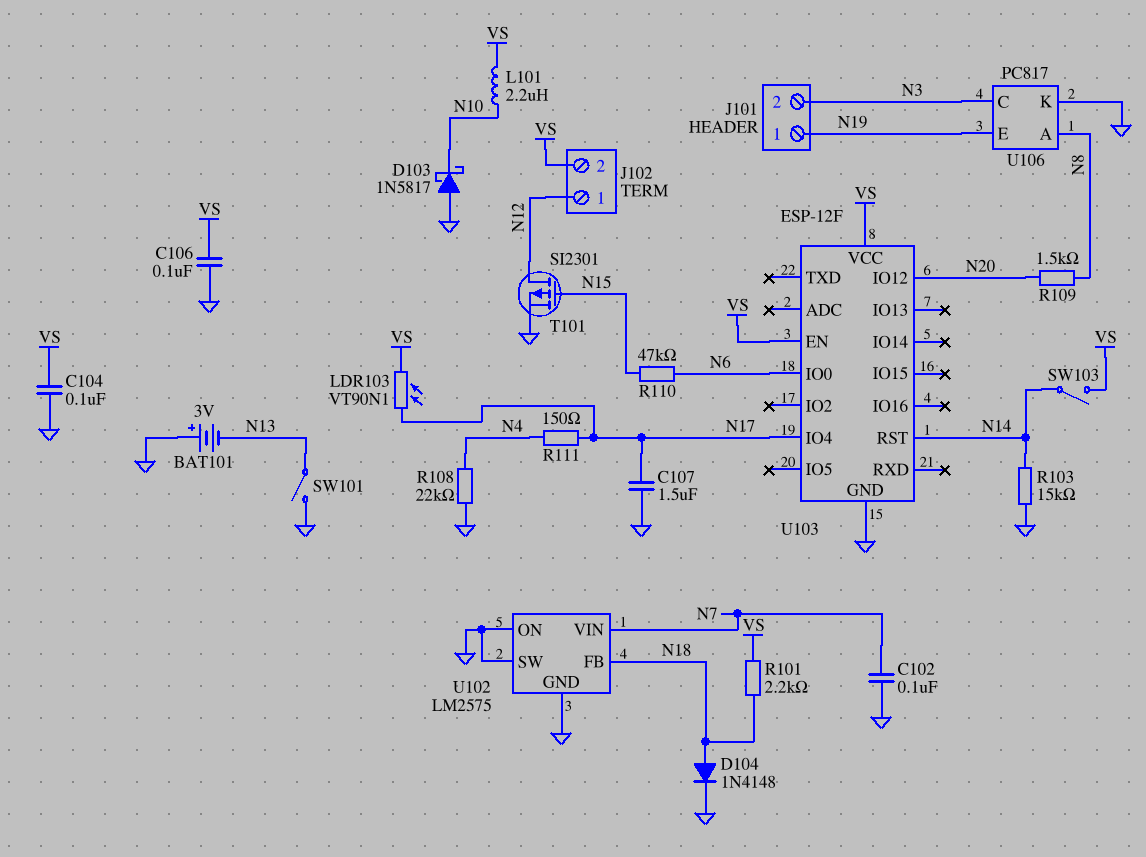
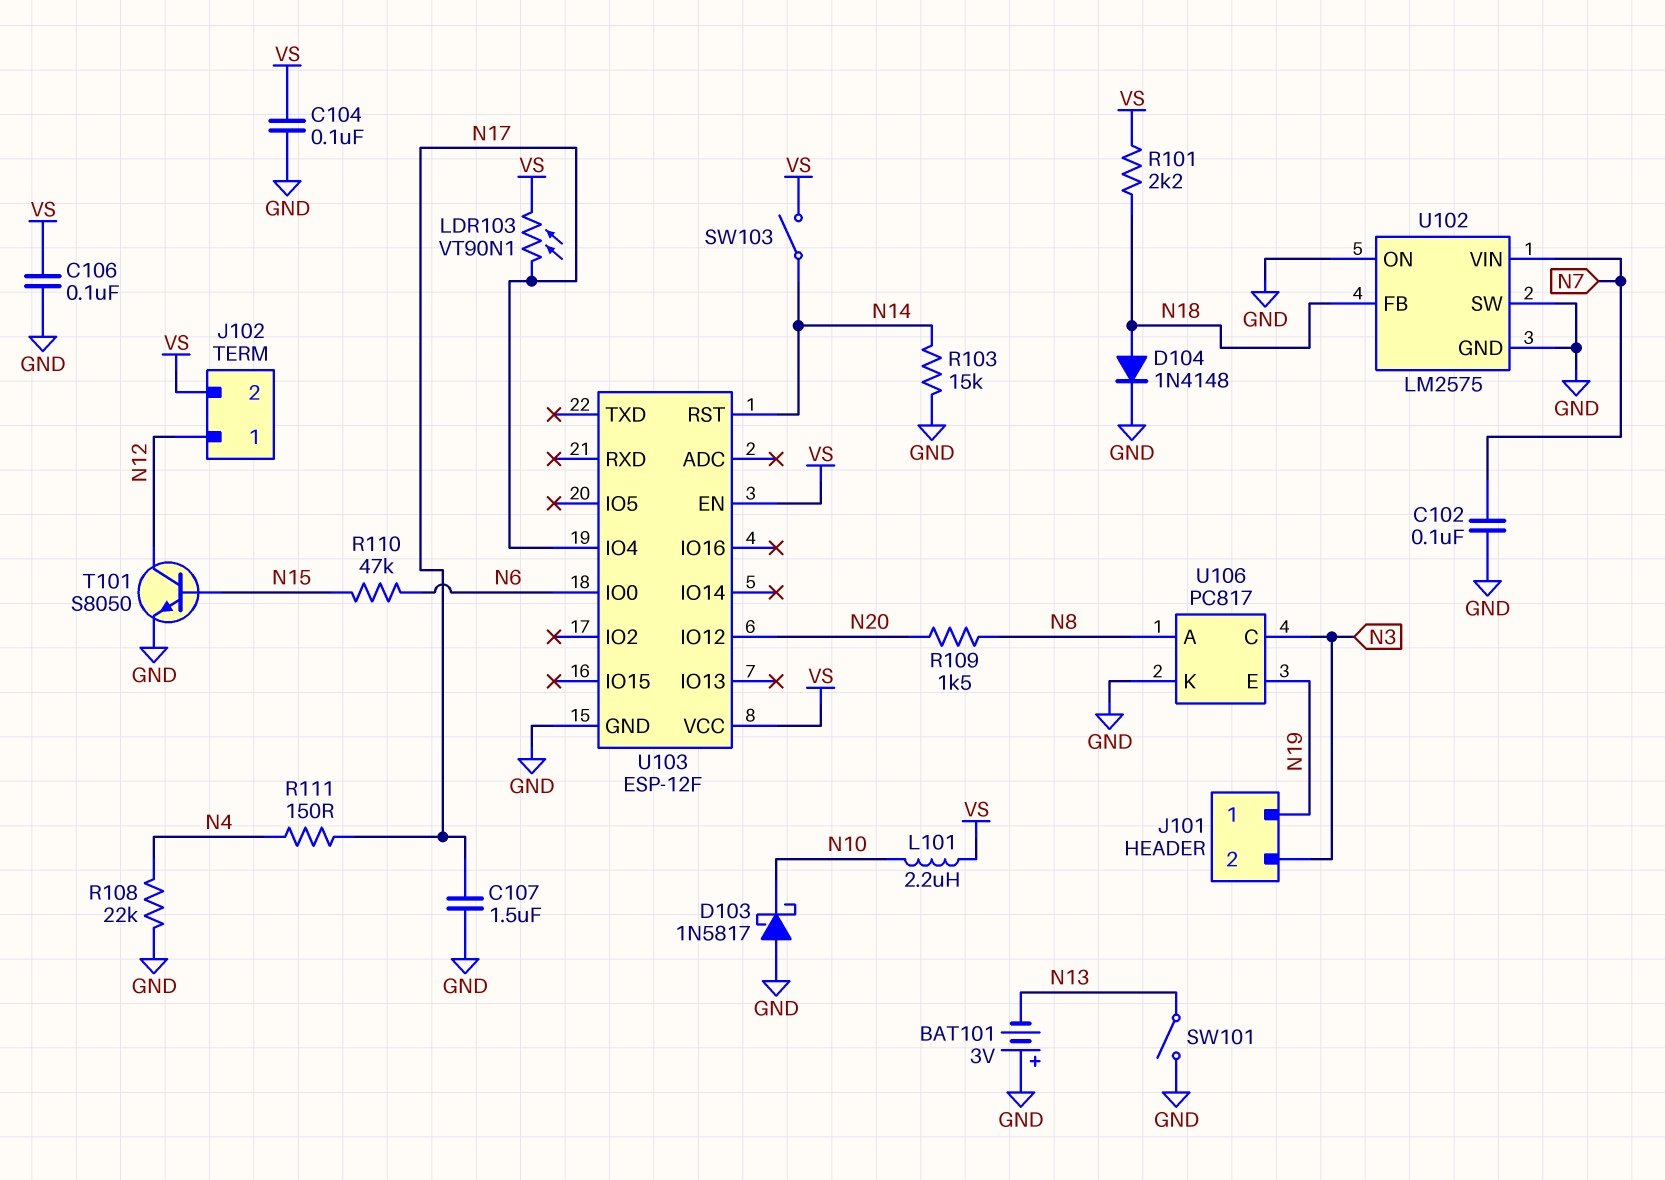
T101: PMOS SI2301 (G N15, D N12, S GND) -> NPN S8050 (B N15, C N12, E GND)

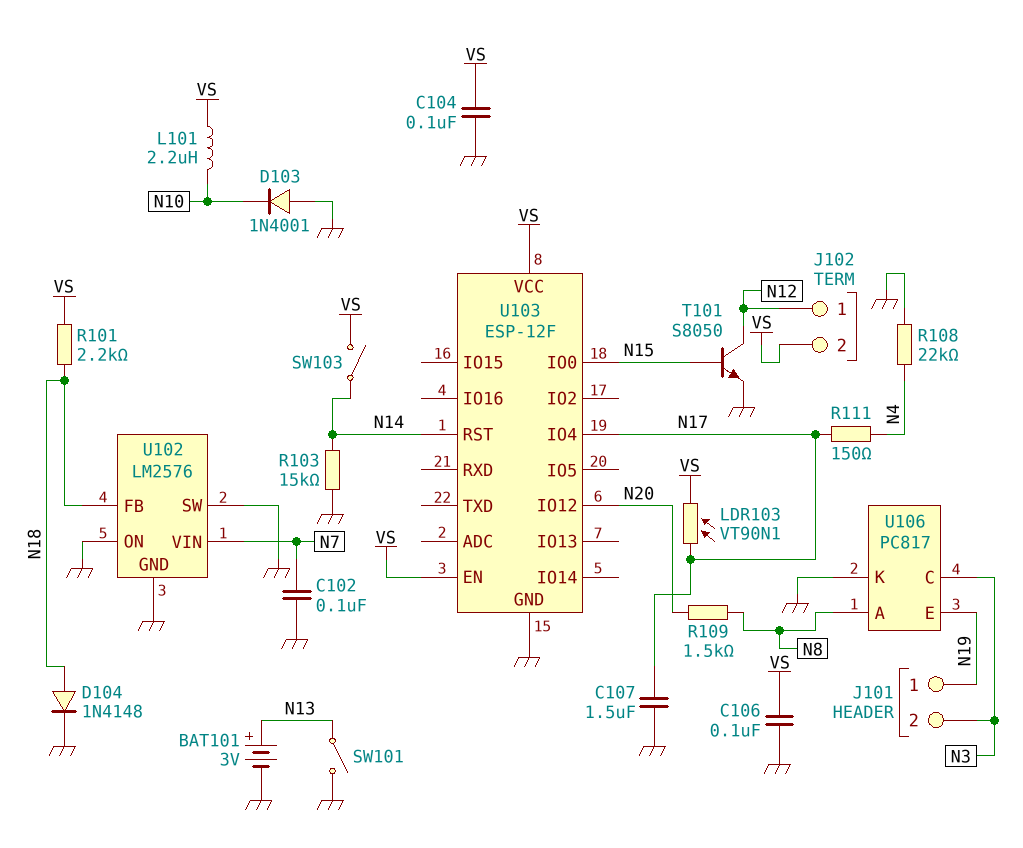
BAT101: 3V (plus GND, minus N13) -> 3V (plus N13, minus GND)
D103: schottky 1N5817 (A GND, K N10) -> diode 1N4001 (A GND, K N10)
R110: 47k (N6, N15) -> none
U102: LM2575 -> LM2576
U103 pin IO0: N6 -> N15

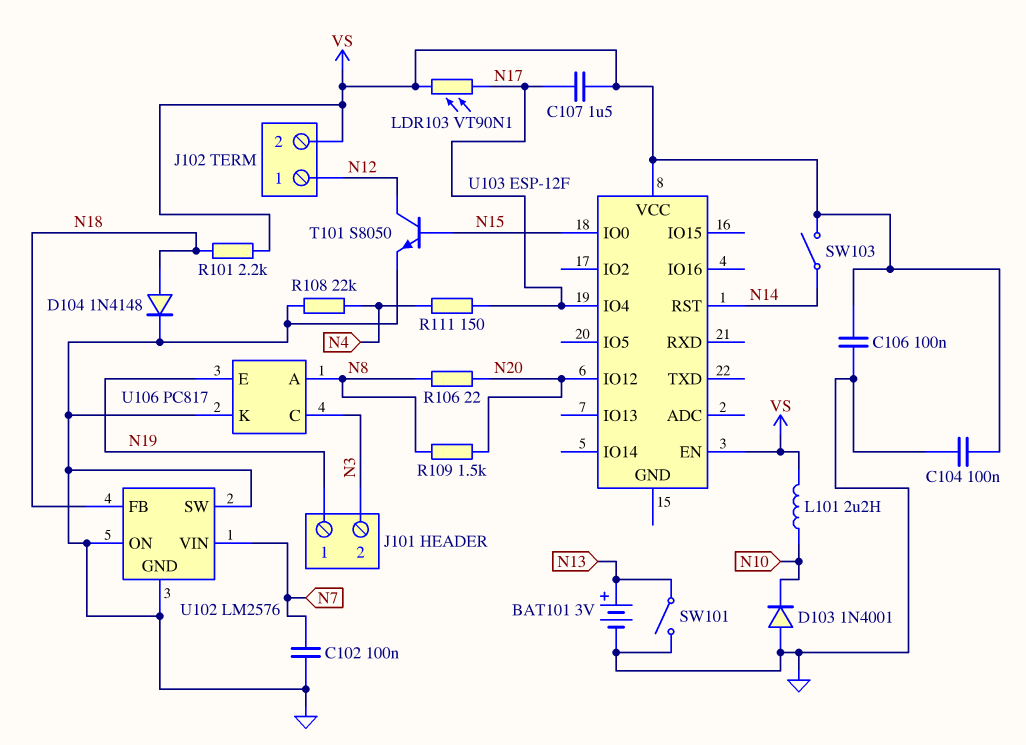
C107: 1.5uF (GND, N17) -> 1.5uF (N17, VS)
R103: 15k (GND, N14) -> none
R106: none -> 22 (N8, N20)
U103 pin GND: GND -> none

